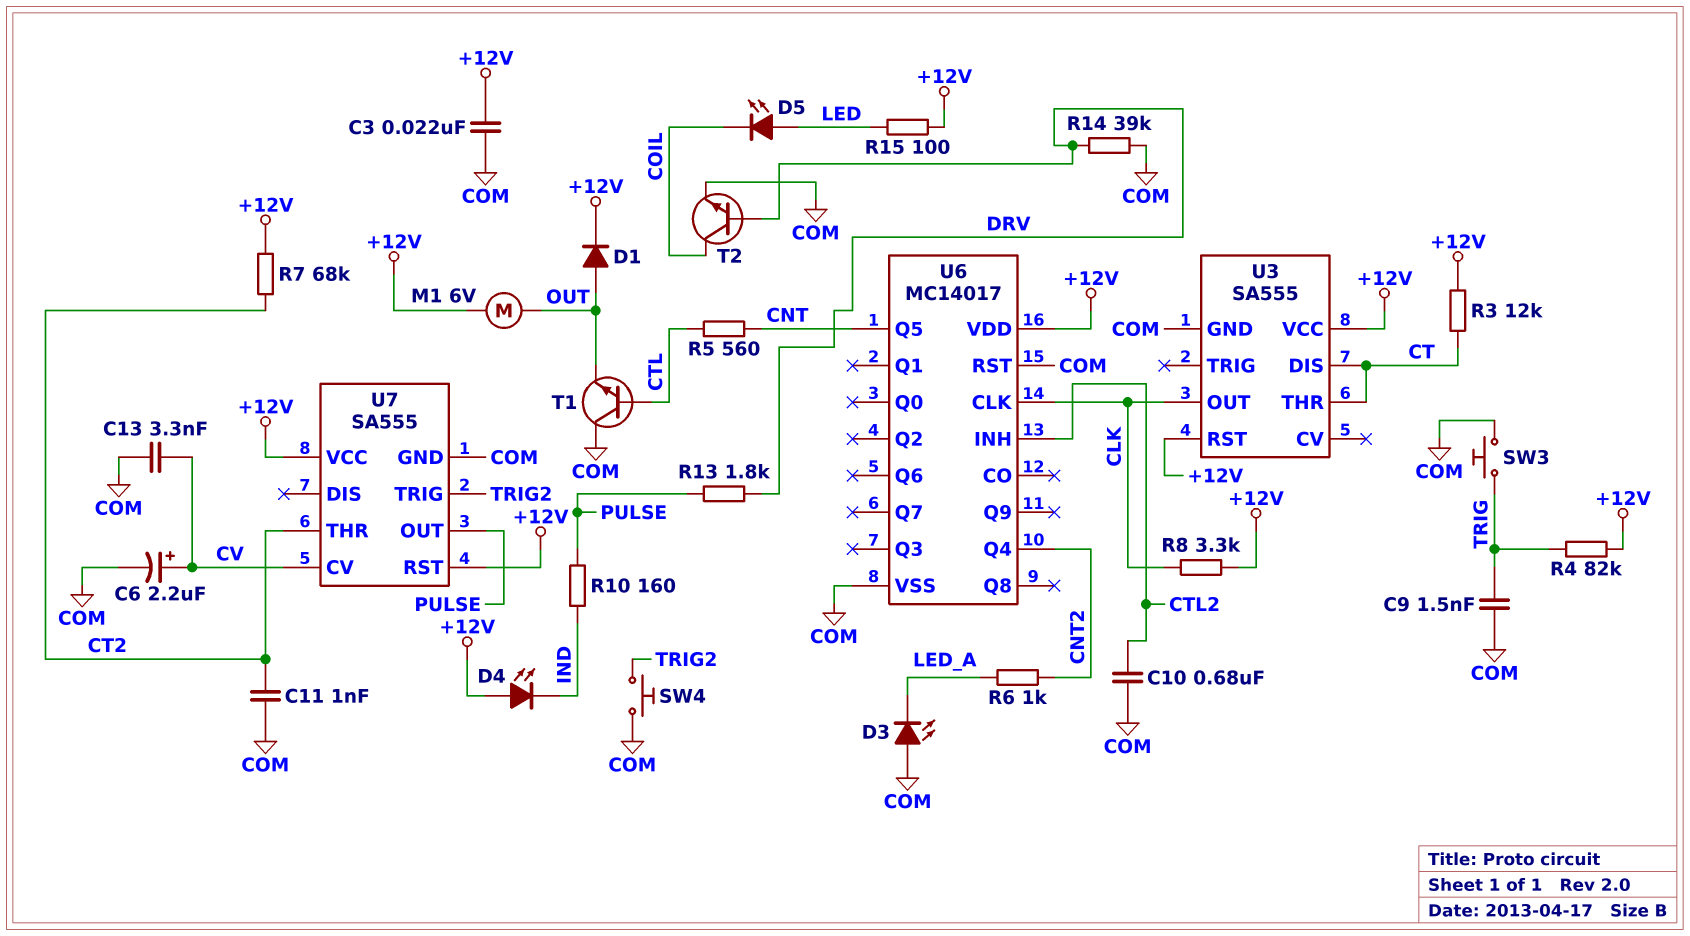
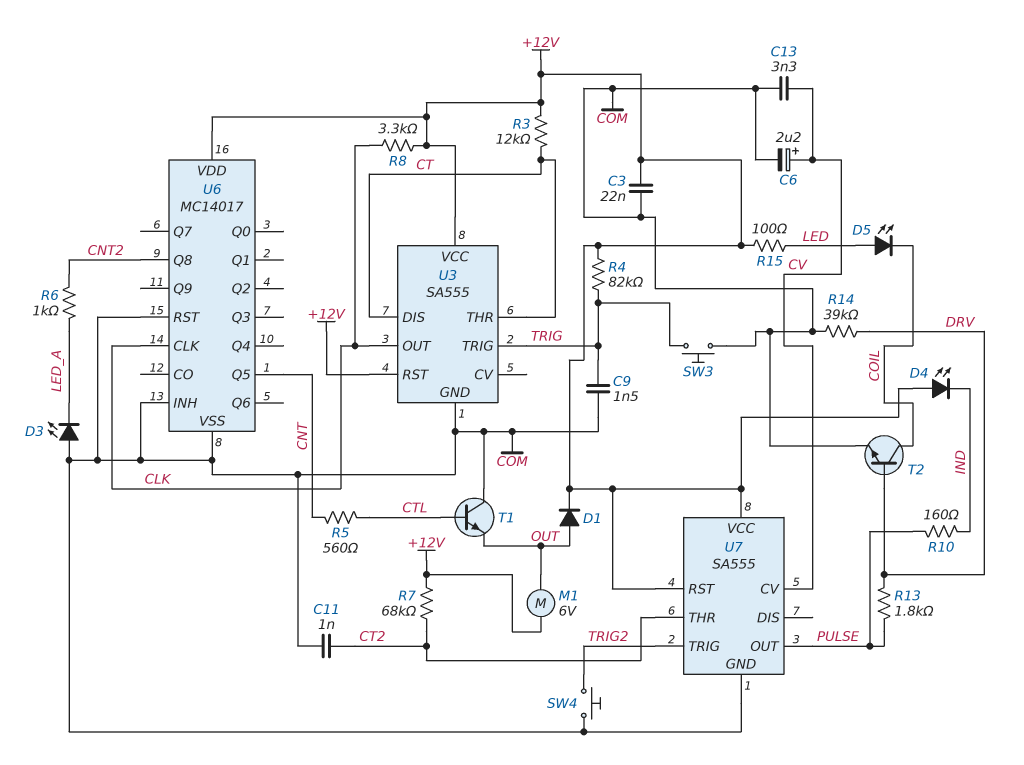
C10: 680nF (COM, CTL2) -> none
U3 pin TRIG: none -> TRIG
U6 pin INH: CTL2 -> COM
U6 pin Q4: CNT2 -> none
U6 pin Q8: none -> CNT2

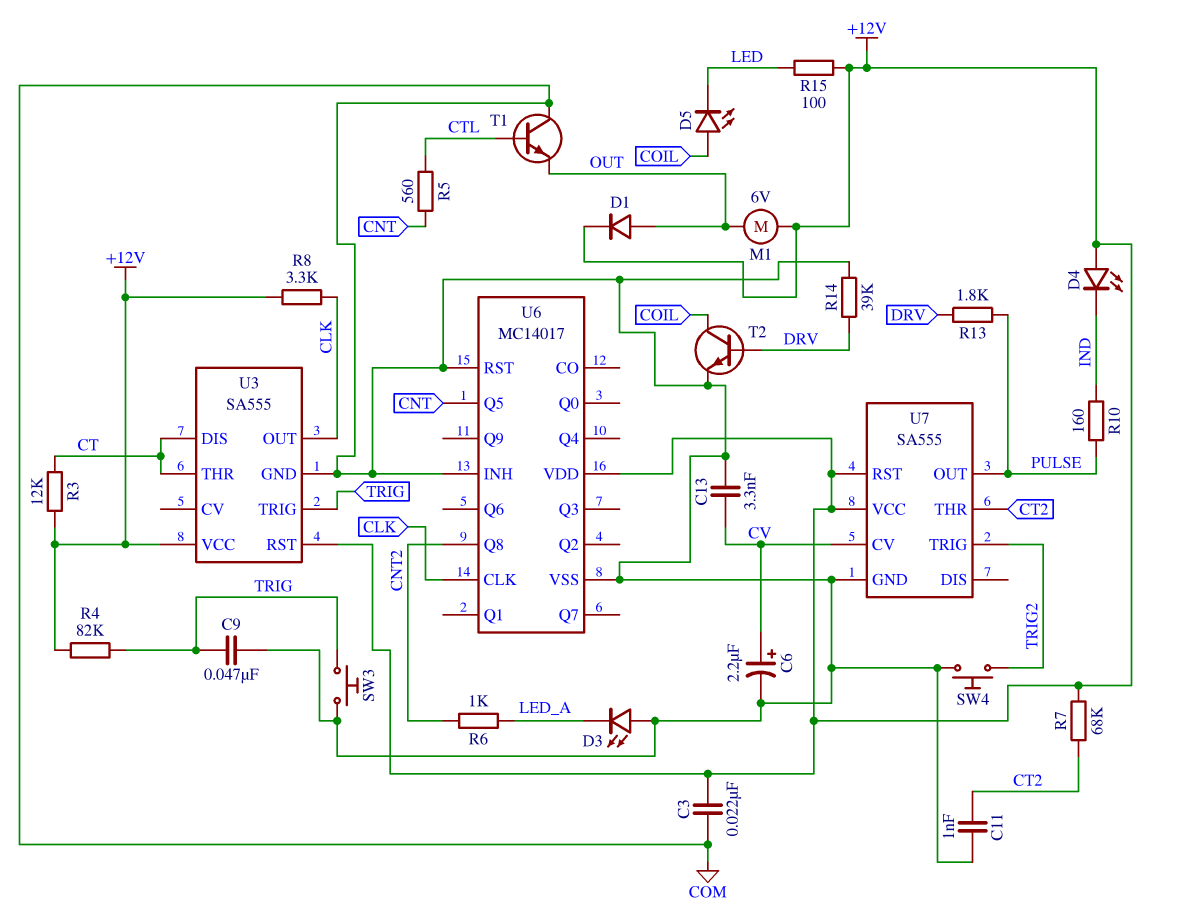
C9: 1.5nF (COM, TRIG) -> 47nF (COM, TRIG)
D5: LED (A LED, K COIL) -> LED (A COIL, K LED)

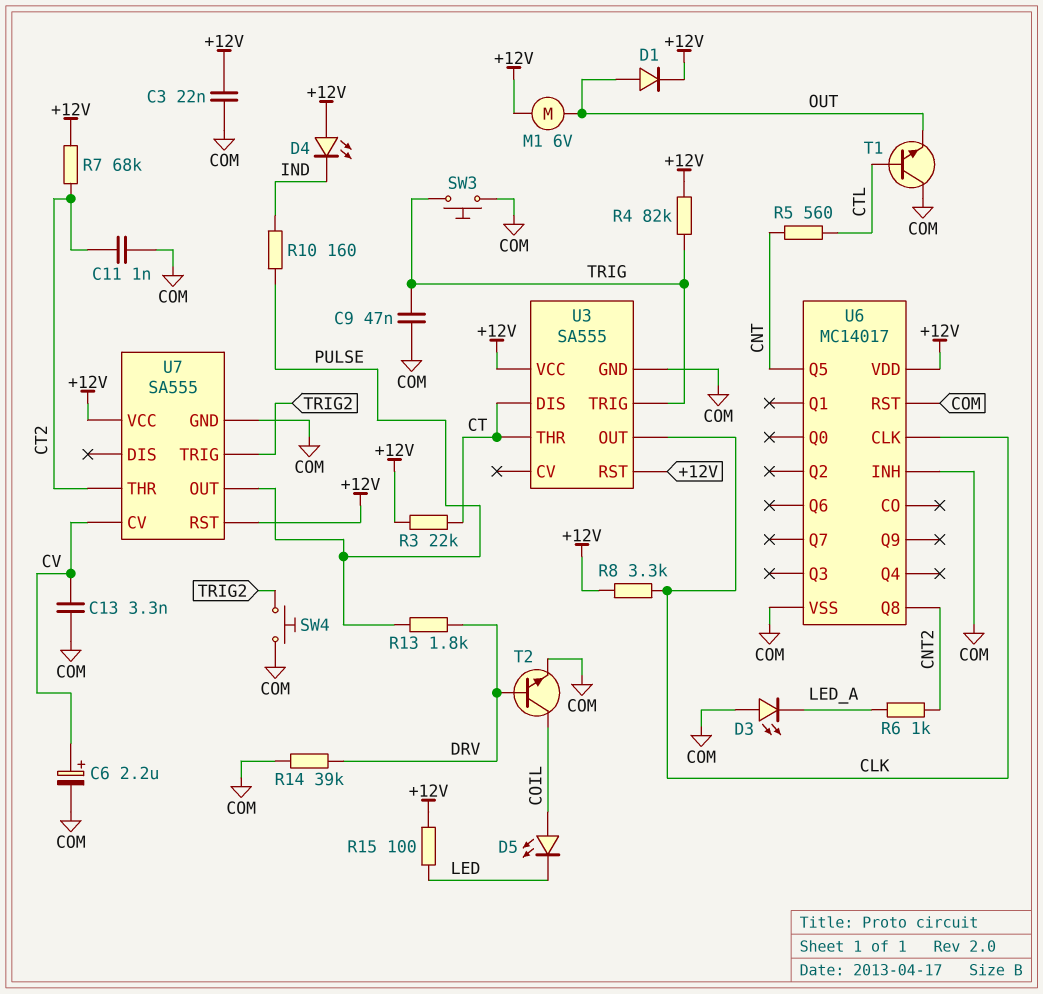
R3: 12k (+12V, CT) -> 22k (+12V, CT)

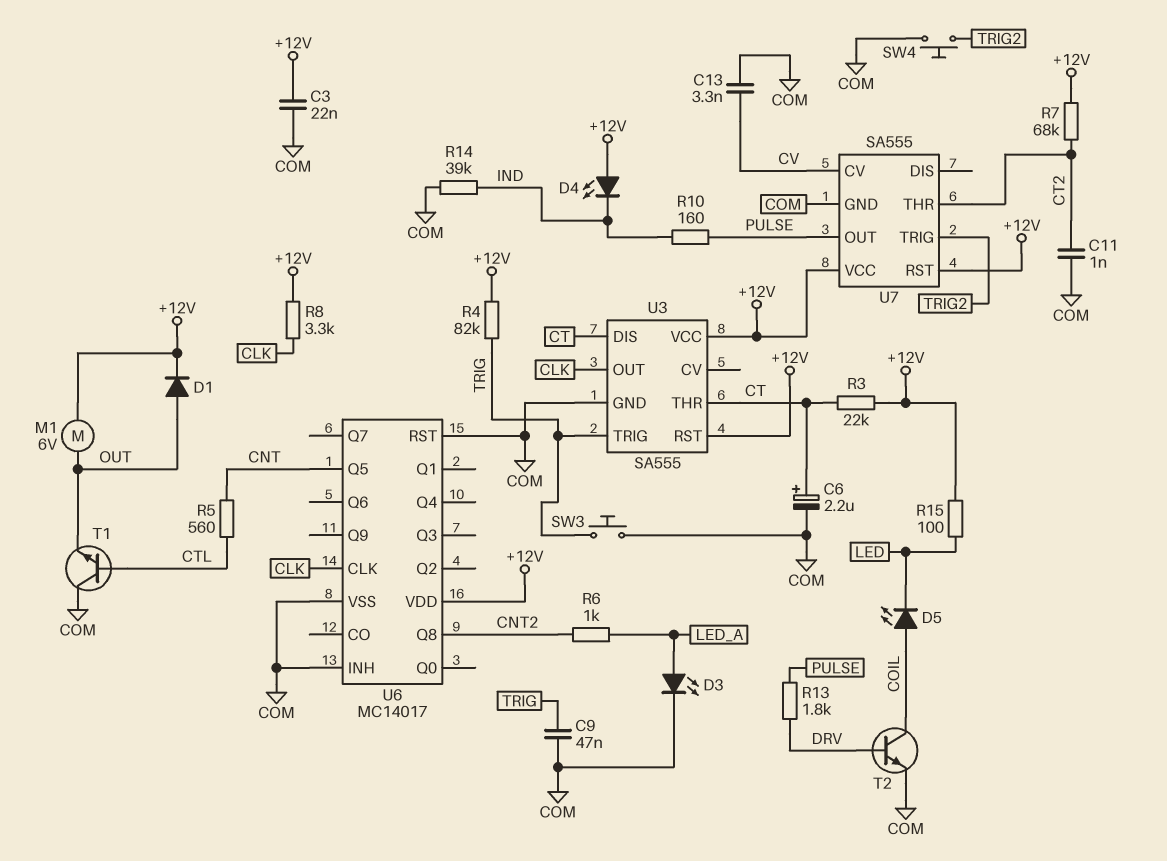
C6: 2.2uF (plus CV, minus COM) -> 2.2uF (plus CT, minus COM)
D3: LED (A COM, K LED_A) -> LED (A LED_A, K COM)
R14: 39k (COM, DRV) -> 39k (COM, IND)

